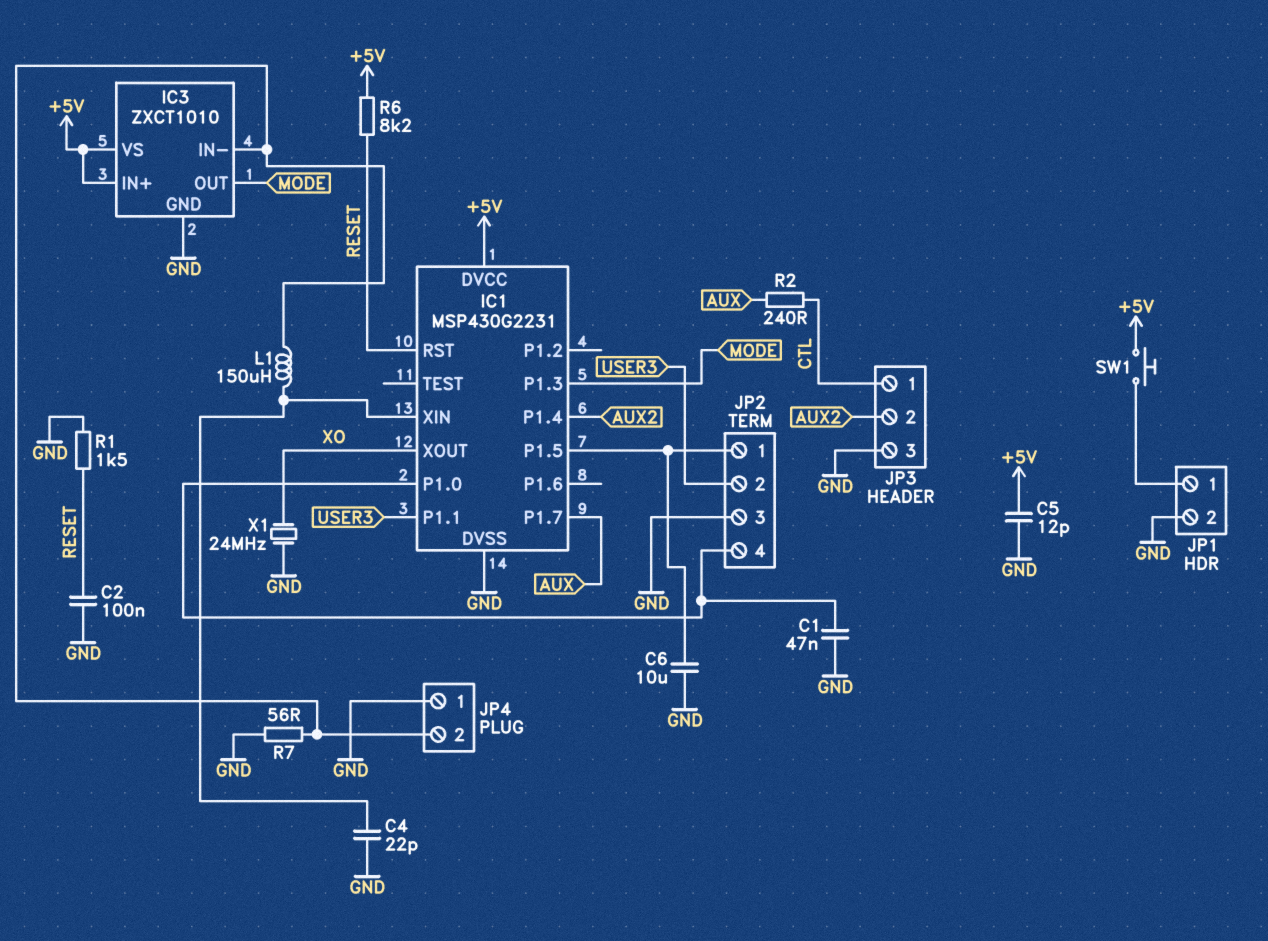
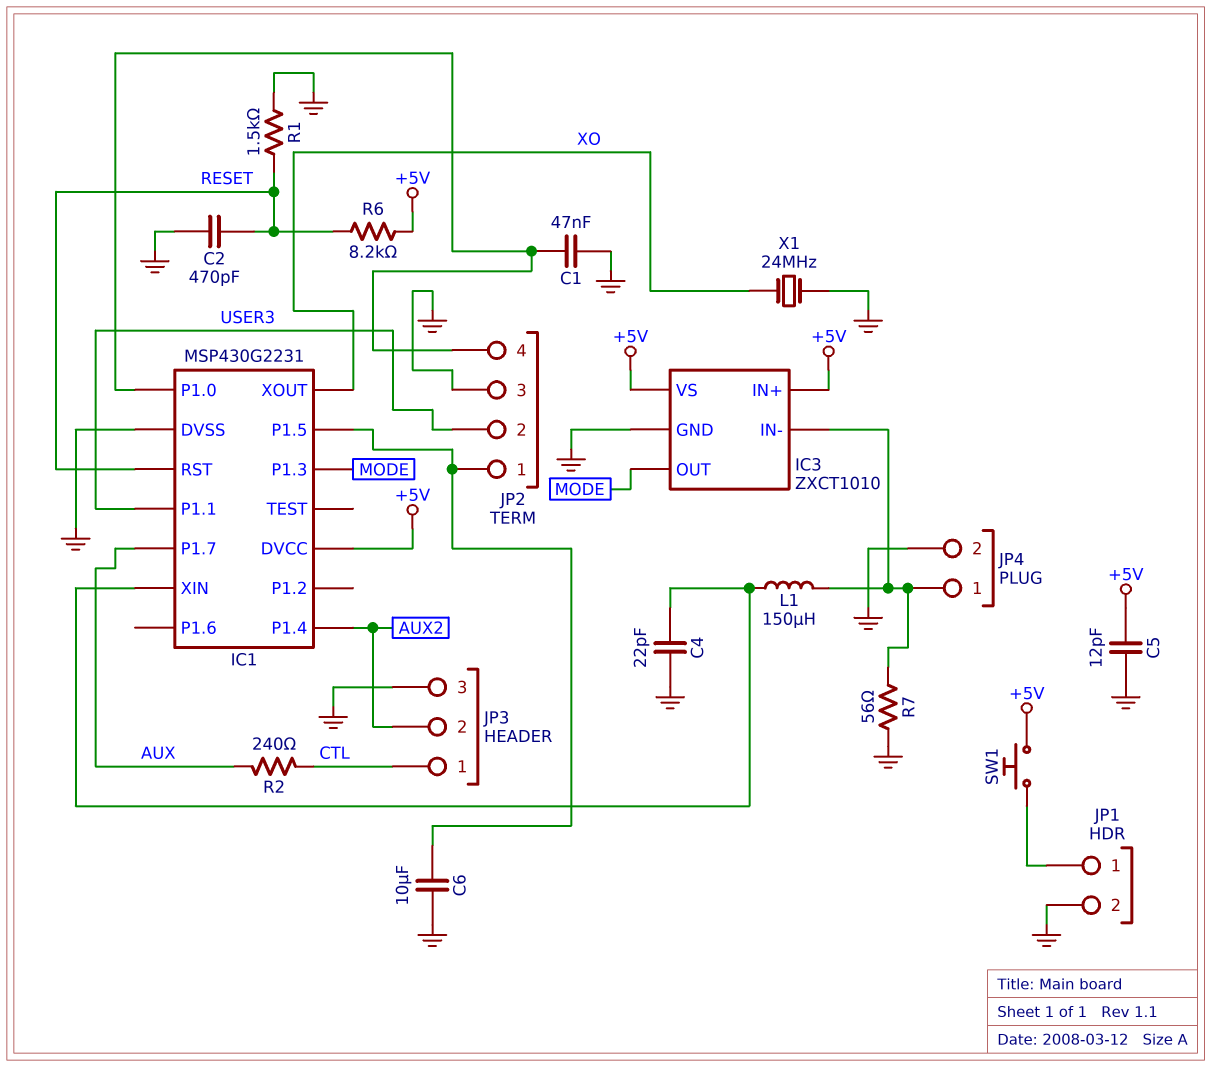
C2: 100nF (GND, RESET) -> 470pF (GND, RESET)
JP4 pin 1: GND -> IC3/IN-
JP4 pin 2: IC3/IN- -> GND

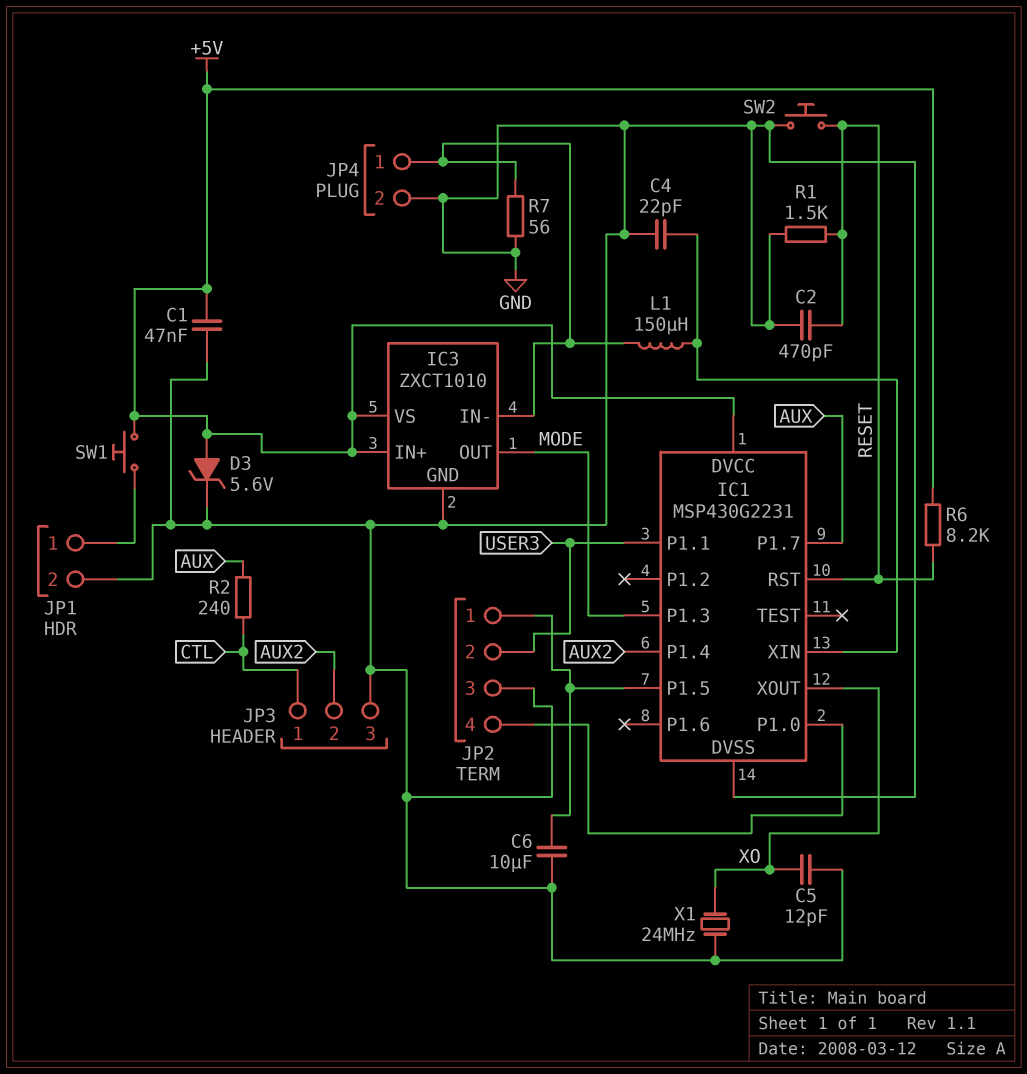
C1: 47nF (GND, IC1/P1.0) -> 47nF (+5V, GND)
C5: 12pF (+5V, GND) -> 12pF (GND, XO)
D3: none -> zener 5.6V (A +5V, K GND)
SW2: none -> button (GND, RESET)

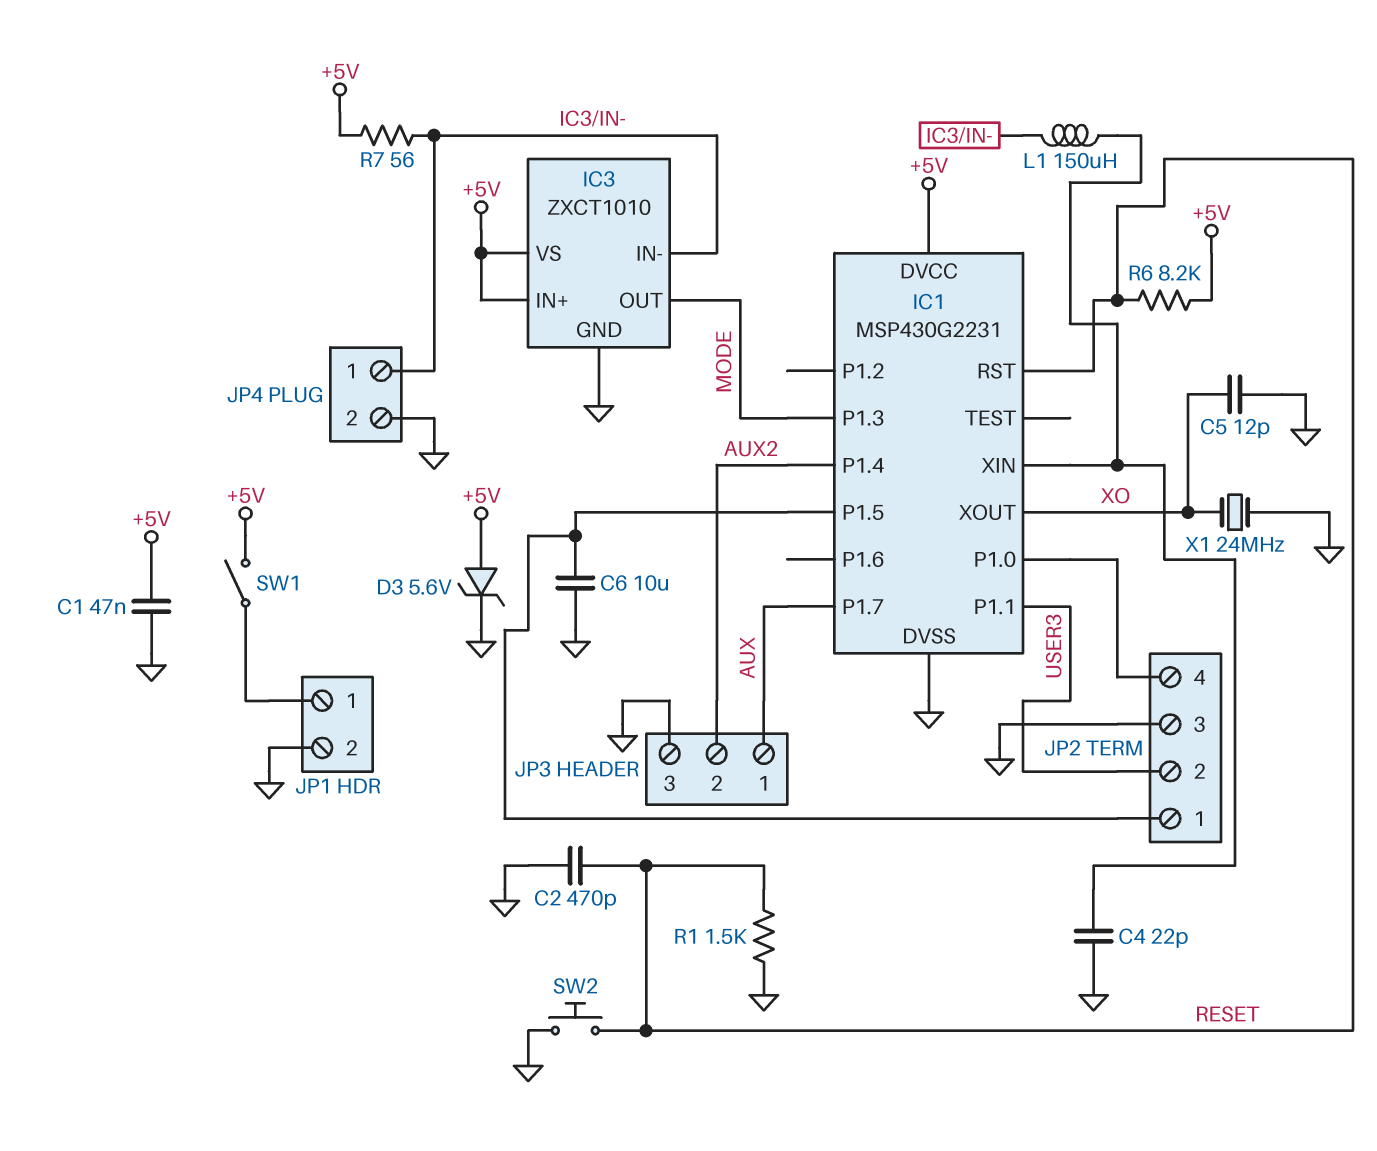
JP3 pin 1: CTL -> AUX
R2: 240 (AUX, CTL) -> none
R7: 56 (GND, IC3/IN-) -> 56 (+5V, IC3/IN-)
SW1: button (+5V, JP1/1) -> switch (+5V, JP1/1)

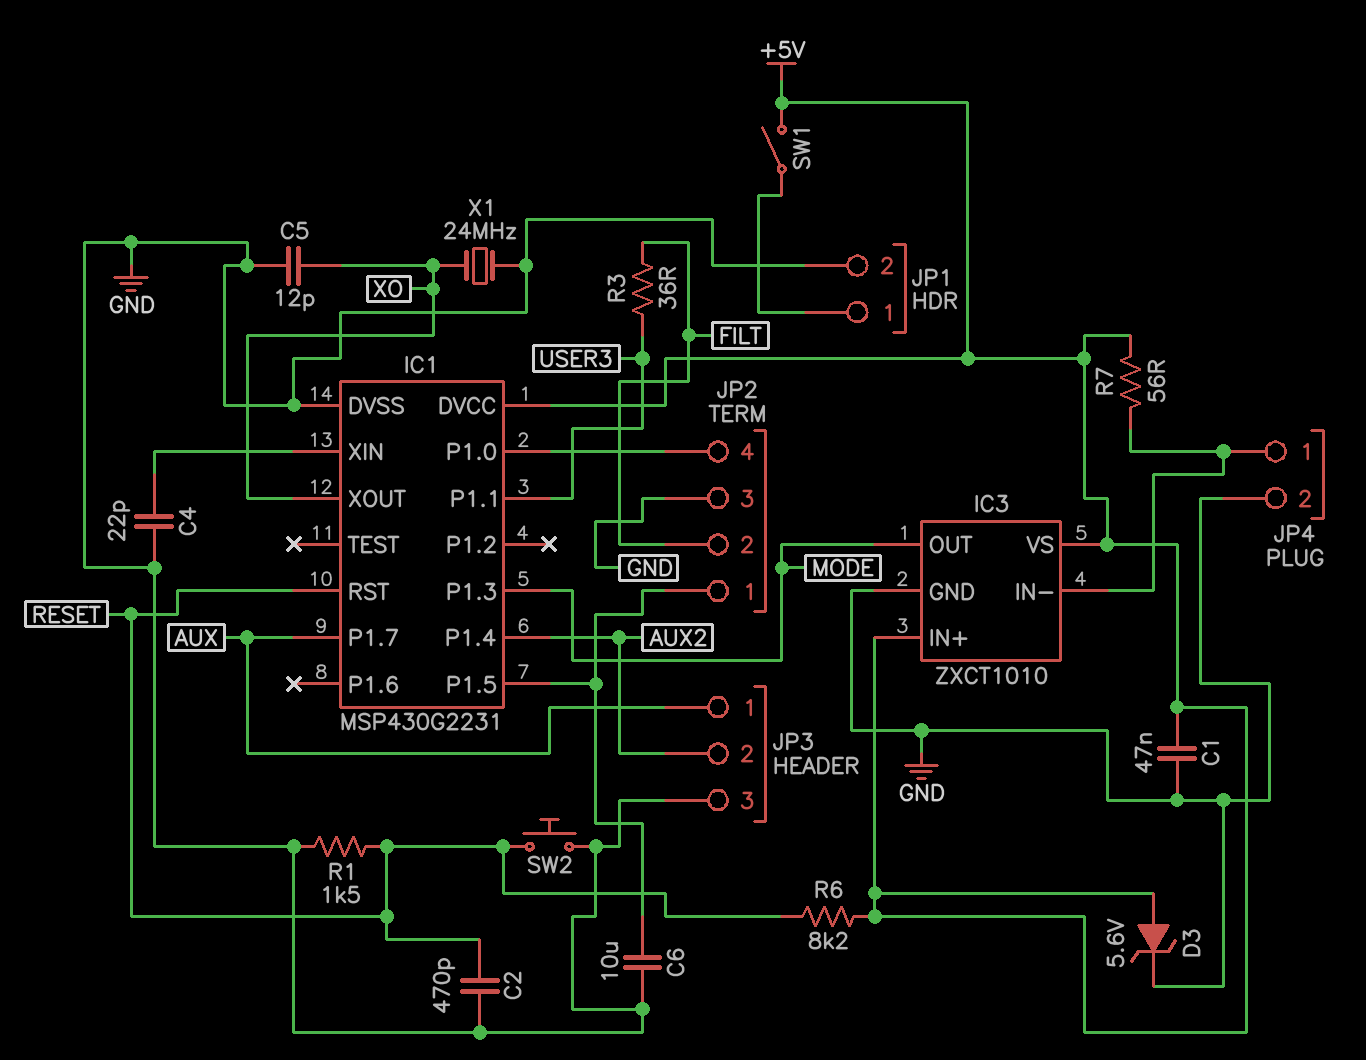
JP2 pin 2: USER3 -> FILT
L1: 150uH (IC1/XIN, IC3/IN-) -> none
R3: none -> 36 (FILT, USER3)

